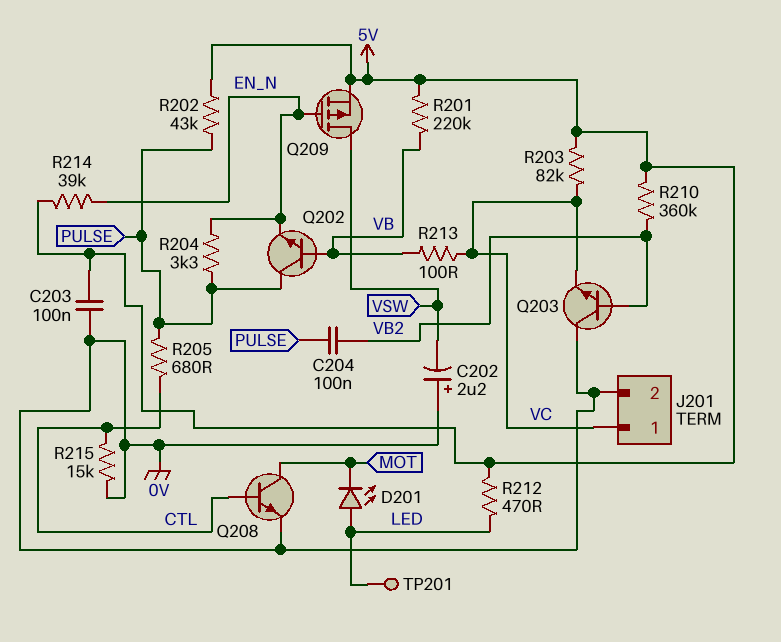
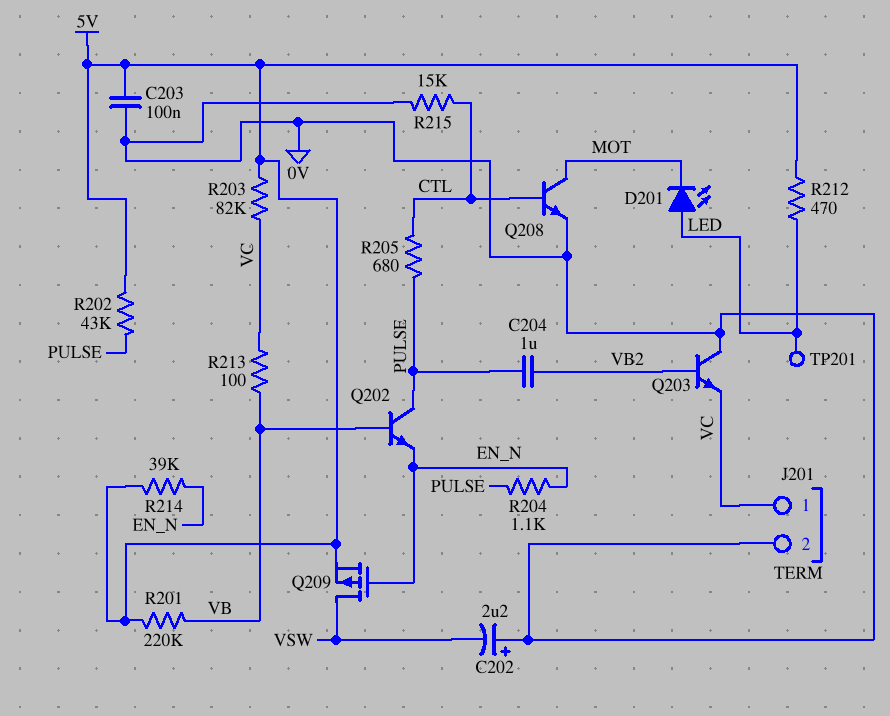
C204: 100nF (PULSE, VB2) -> 1uF (PULSE, VB2)
R204: 3.3k (EN_N, PULSE) -> 1.1k (EN_N, PULSE)
R210: 360k (5V, VB2) -> none

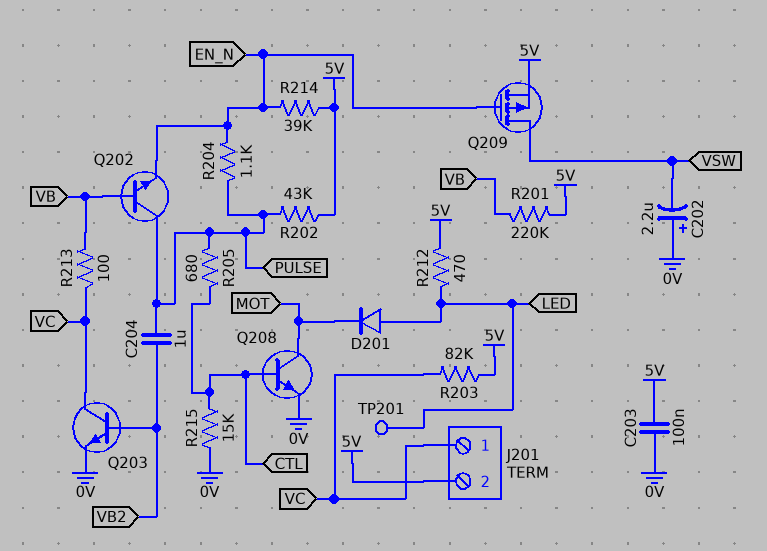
D201: LED (A LED, K MOT) -> diode (A LED, K MOT)
J201 pin 2: 0V -> 5V
Q203: NPN (B VB2, C 0V, E VC) -> NPN (B VB2, C VC, E 0V)

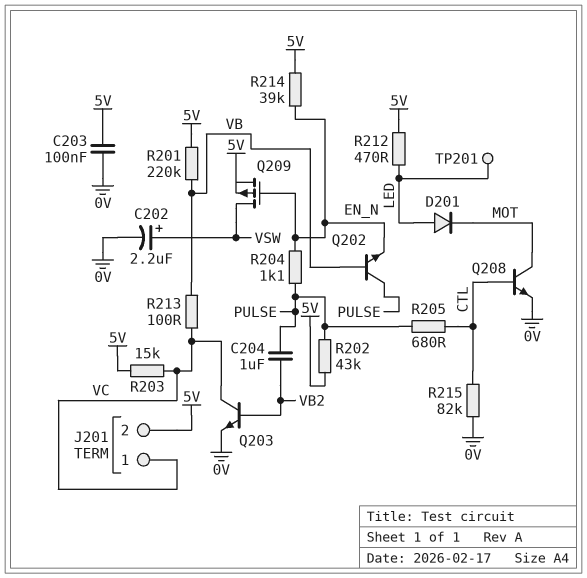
C202: 2.2uF (plus 0V, minus VSW) -> 2.2uF (plus VSW, minus 0V)
R203: 82k (5V, VC) -> 15k (5V, VC)
R215: 15k (0V, CTL) -> 82k (0V, CTL)

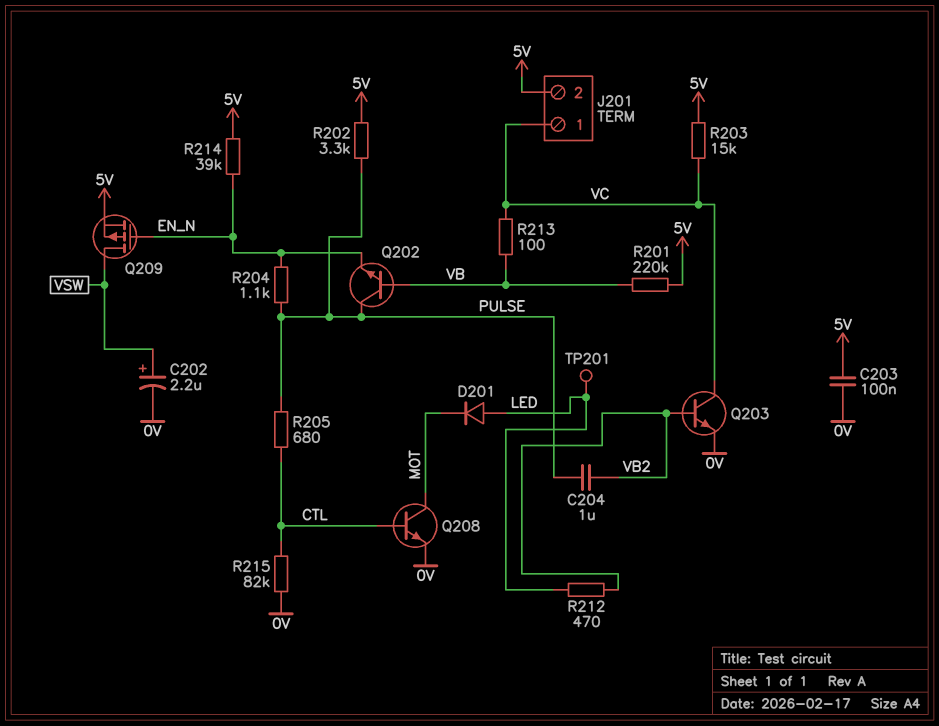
R202: 43k (5V, PULSE) -> 3.3k (5V, PULSE)
R212: 470 (5V, LED) -> 470 (LED, VB2)

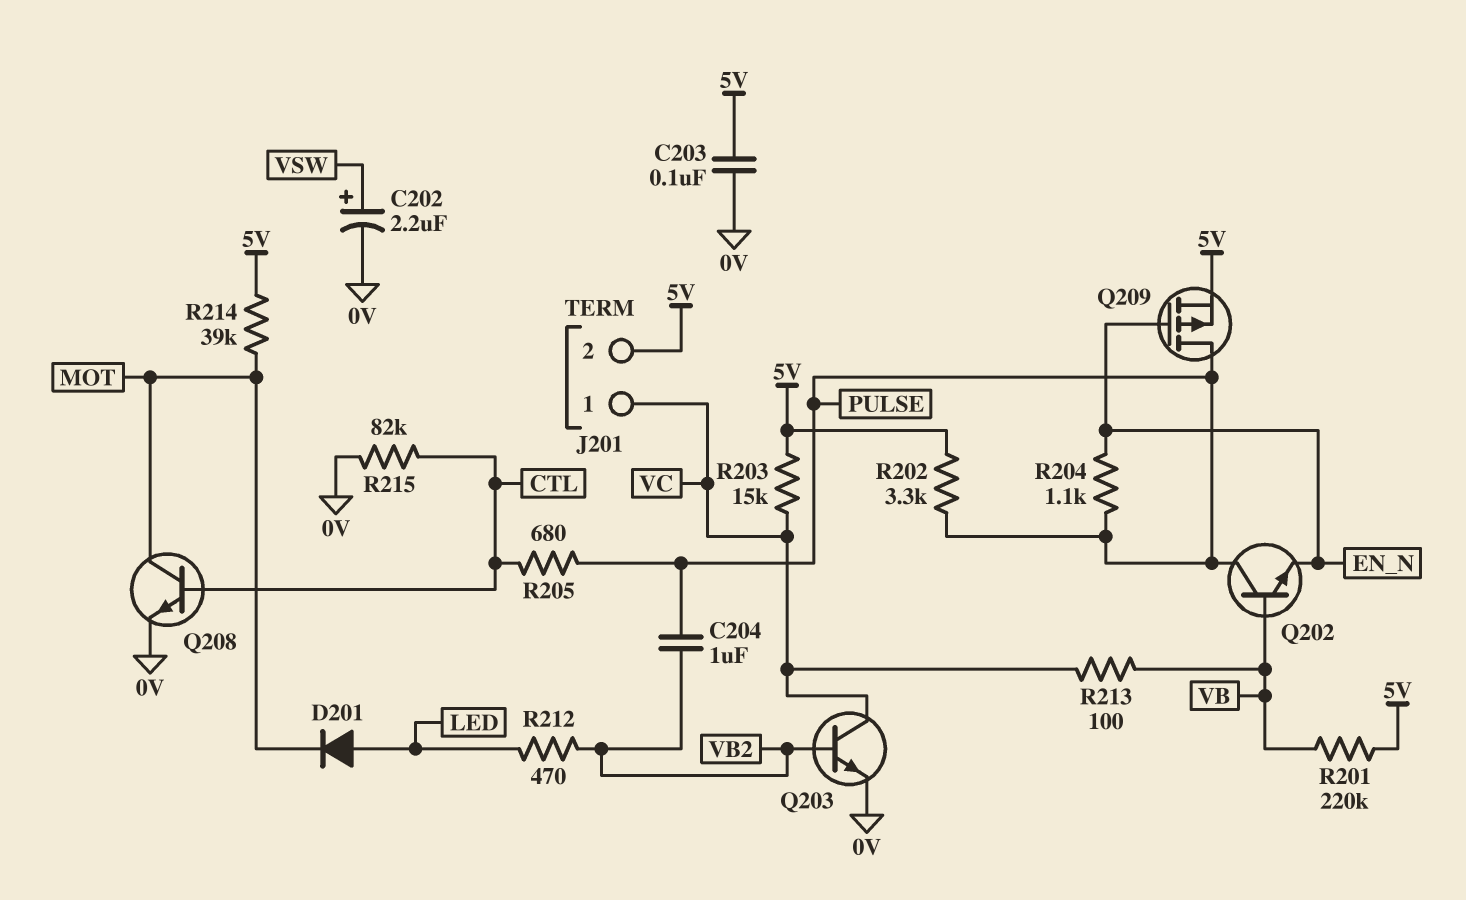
Q209: PMOS (G EN_N, D VSW, S 5V) -> PMOS (G EN_N, D PULSE, S 5V)
R214: 39k (5V, EN_N) -> 39k (5V, MOT)
TP201: test point (LED) -> none

